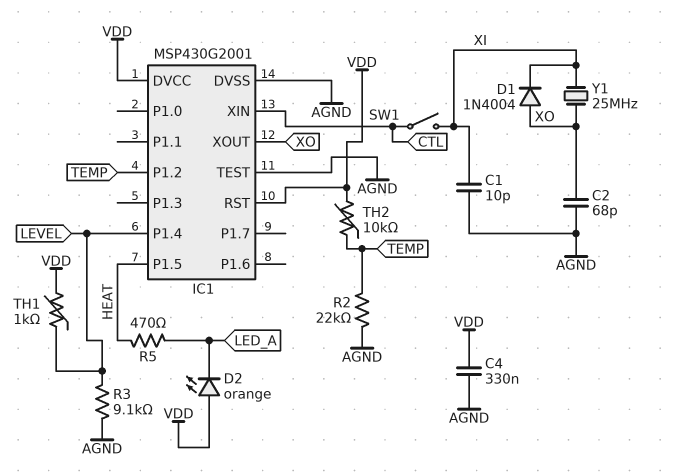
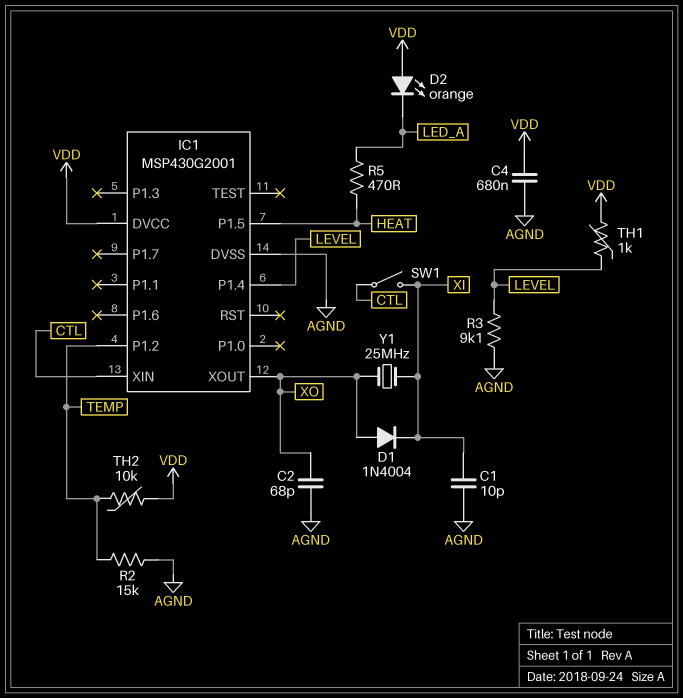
C4: 330nF (AGND, VDD) -> 680nF (AGND, VDD)
IC1 pin RST: VDD -> none
IC1 pin TEST: AGND -> none
R2: 22k (AGND, TEMP) -> 15k (AGND, TEMP)

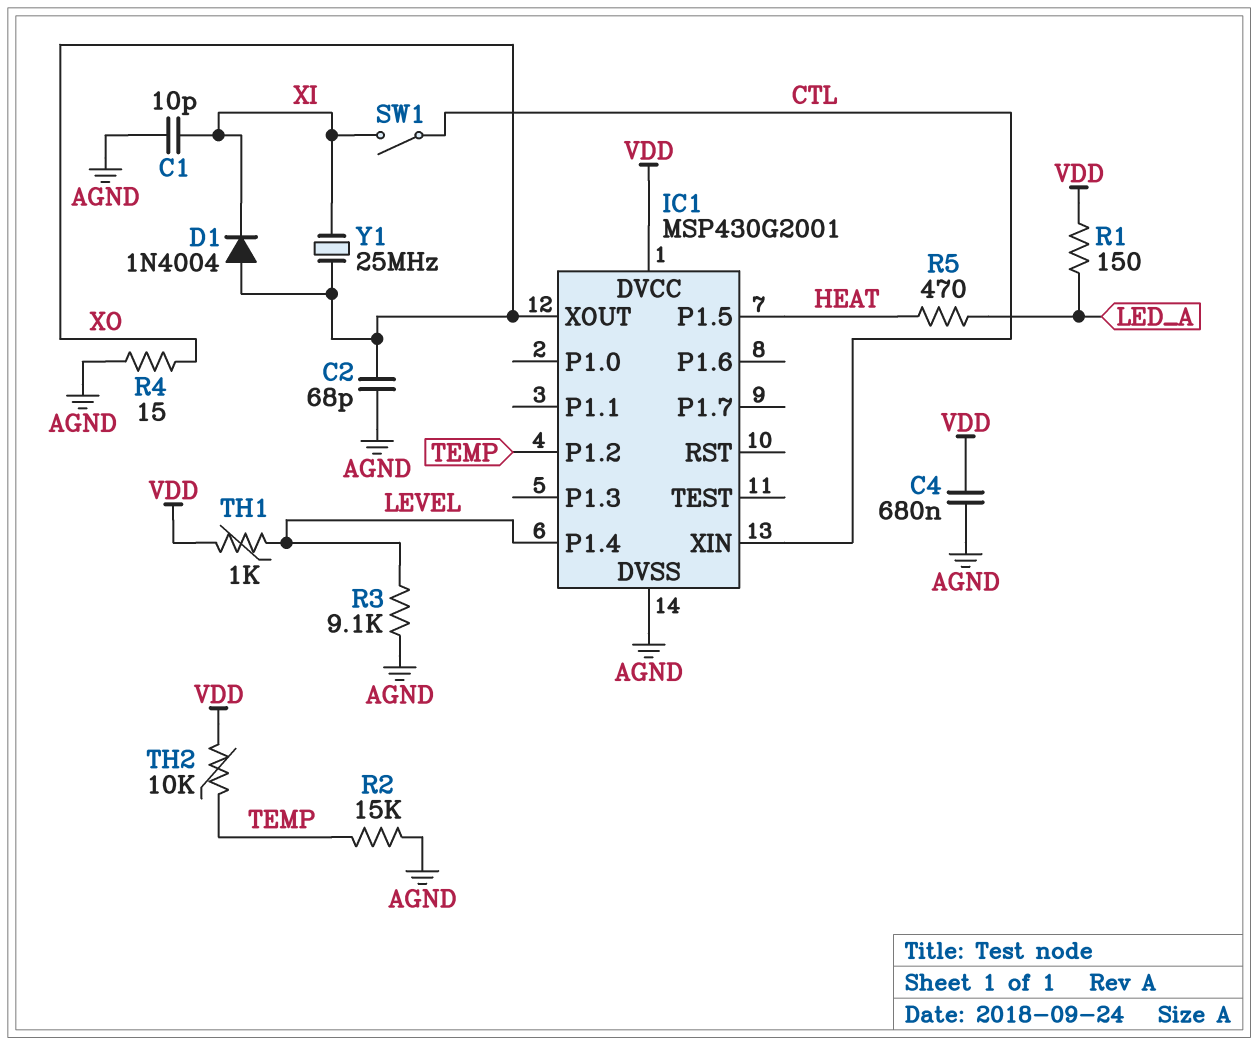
D2: LED orange (A VDD, K LED_A) -> none
R1: none -> 150 (LED_A, VDD)
R4: none -> 15 (AGND, XO)

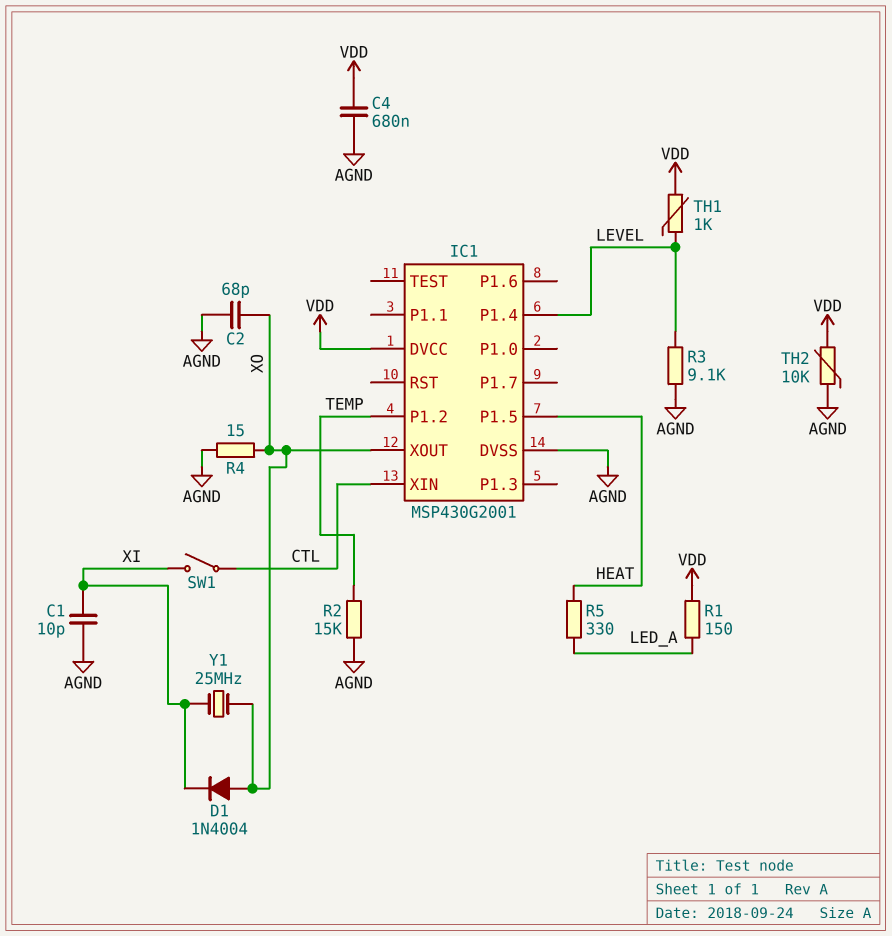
R5: 470 (HEAT, LED_A) -> 330 (HEAT, LED_A)
TH2: 10k (TEMP, VDD) -> 10k (AGND, VDD)

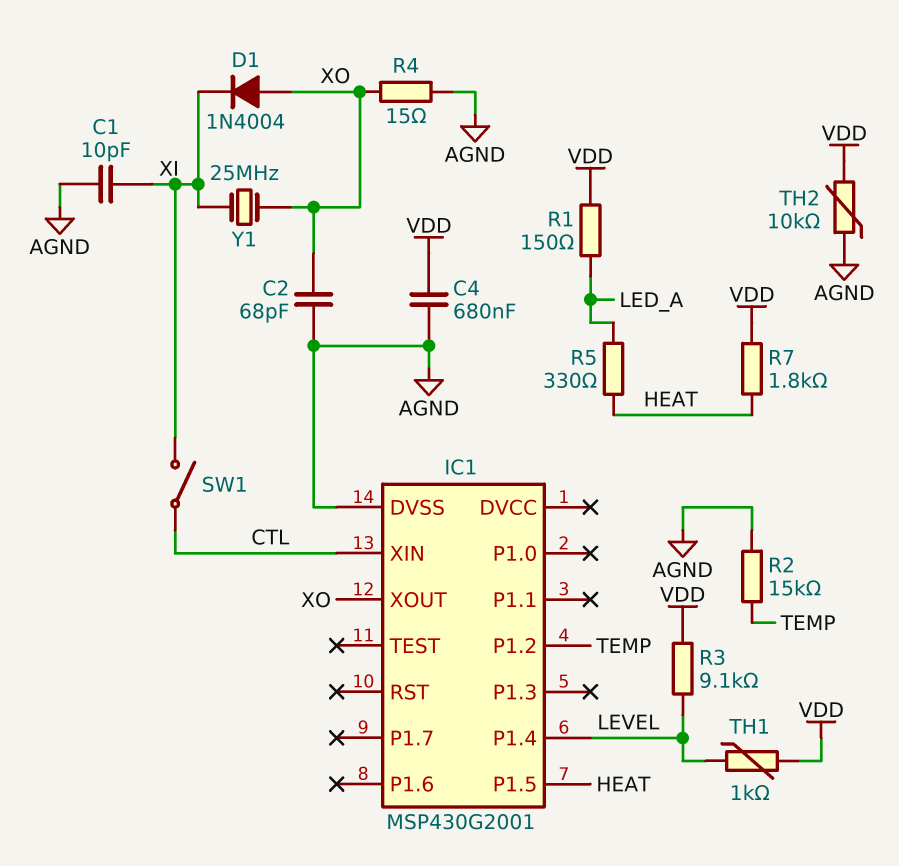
IC1 pin DVCC: VDD -> none
R3: 9.1k (AGND, LEVEL) -> 9.1k (LEVEL, VDD)
R7: none -> 1.8k (HEAT, VDD)

